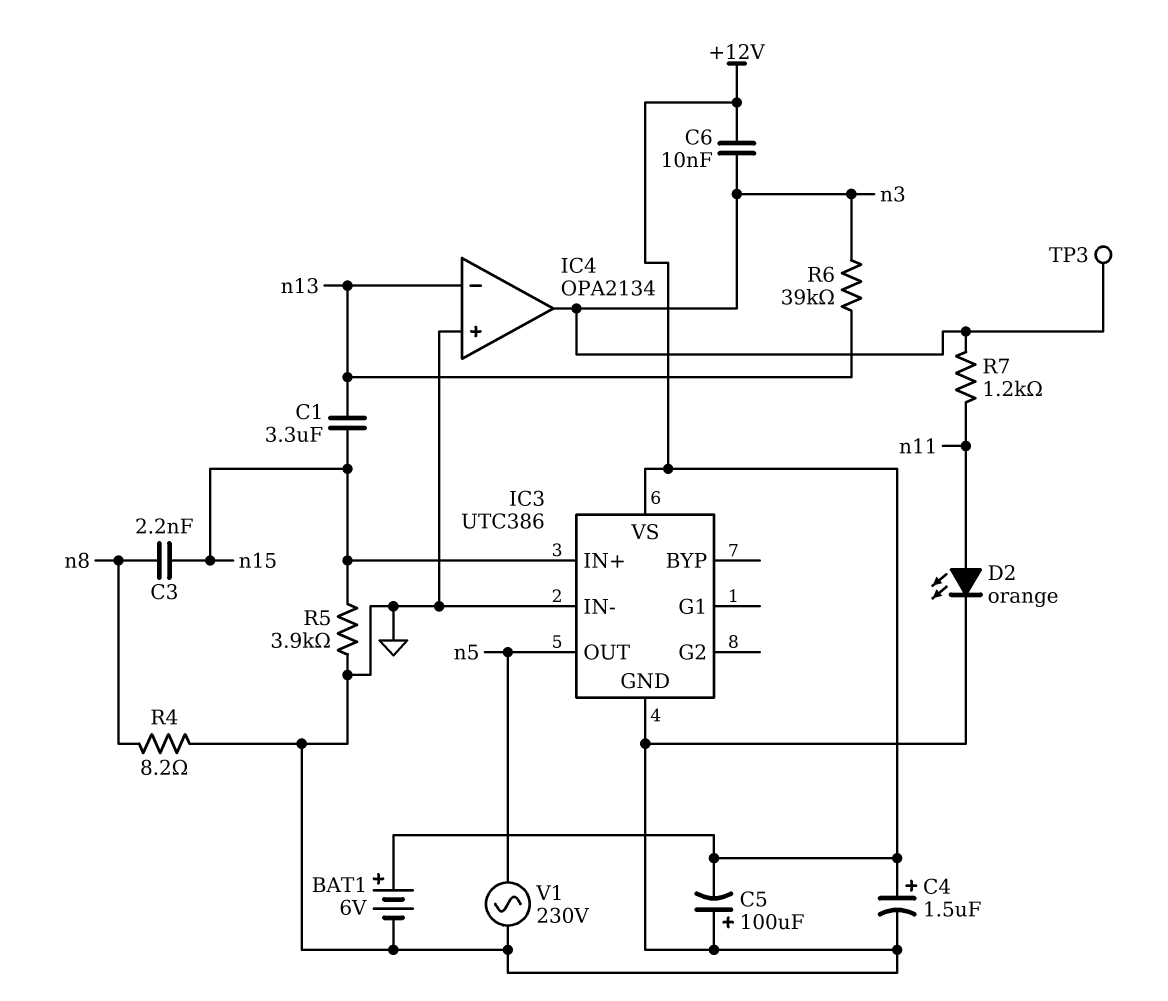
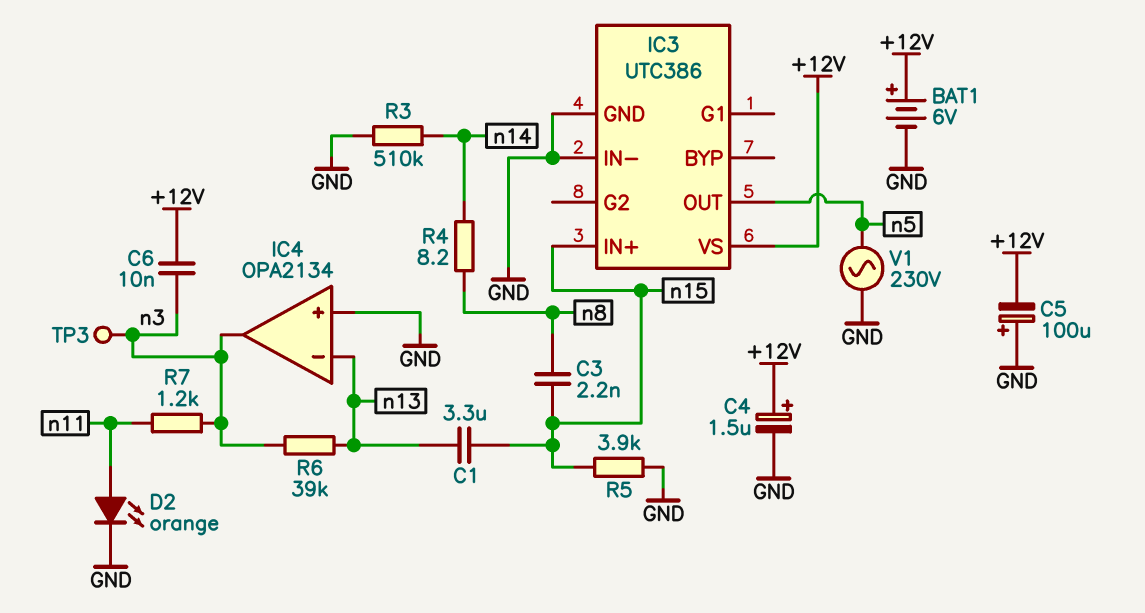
R3: none -> 510k (GND, n14)
R4: 8.2 (GND, n8) -> 8.2 (n8, n14)

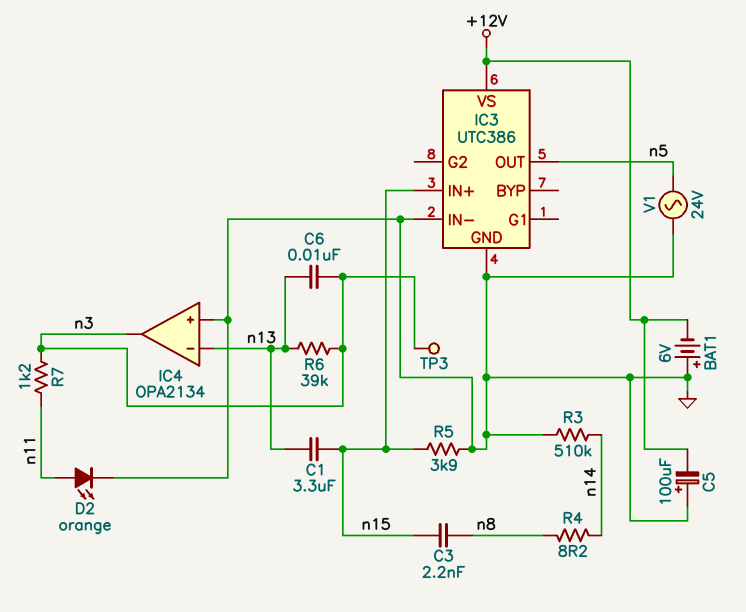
BAT1: 6V (plus +12V, minus GND) -> 6V (plus GND, minus +12V)
C4: 1.5uF (plus +12V, minus GND) -> none
C6: 10nF (+12V, n3) -> 10nF (n3, n13)
V1: AC 230V (GND, n5) -> AC 24V (GND, n5)

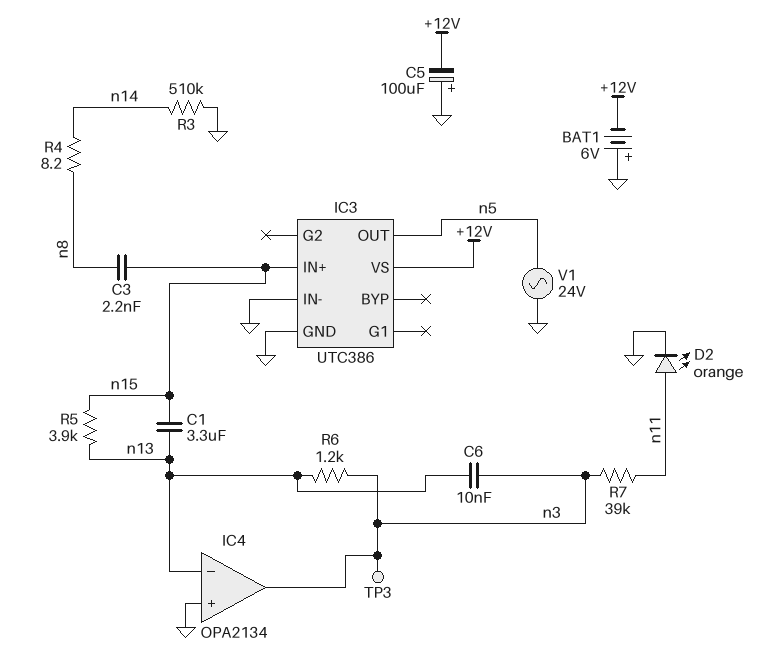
R5: 3.9k (GND, n15) -> 3.9k (n13, n15)
R6: 39k (n3, n13) -> 1.2k (n3, n13)
R7: 1.2k (n3, n11) -> 39k (n3, n11)

